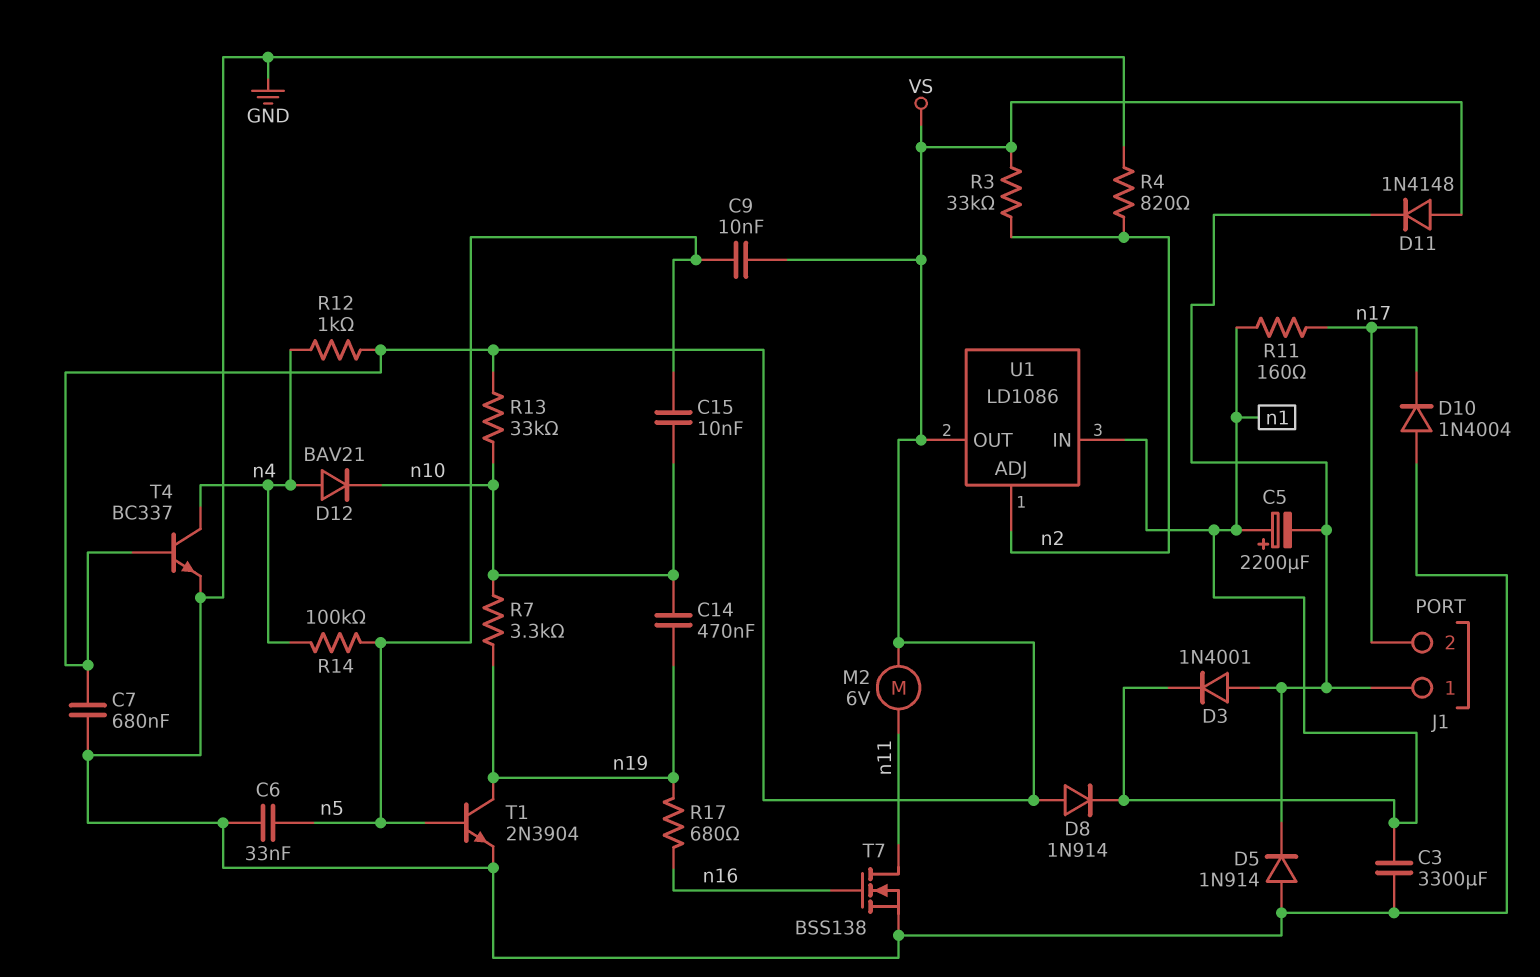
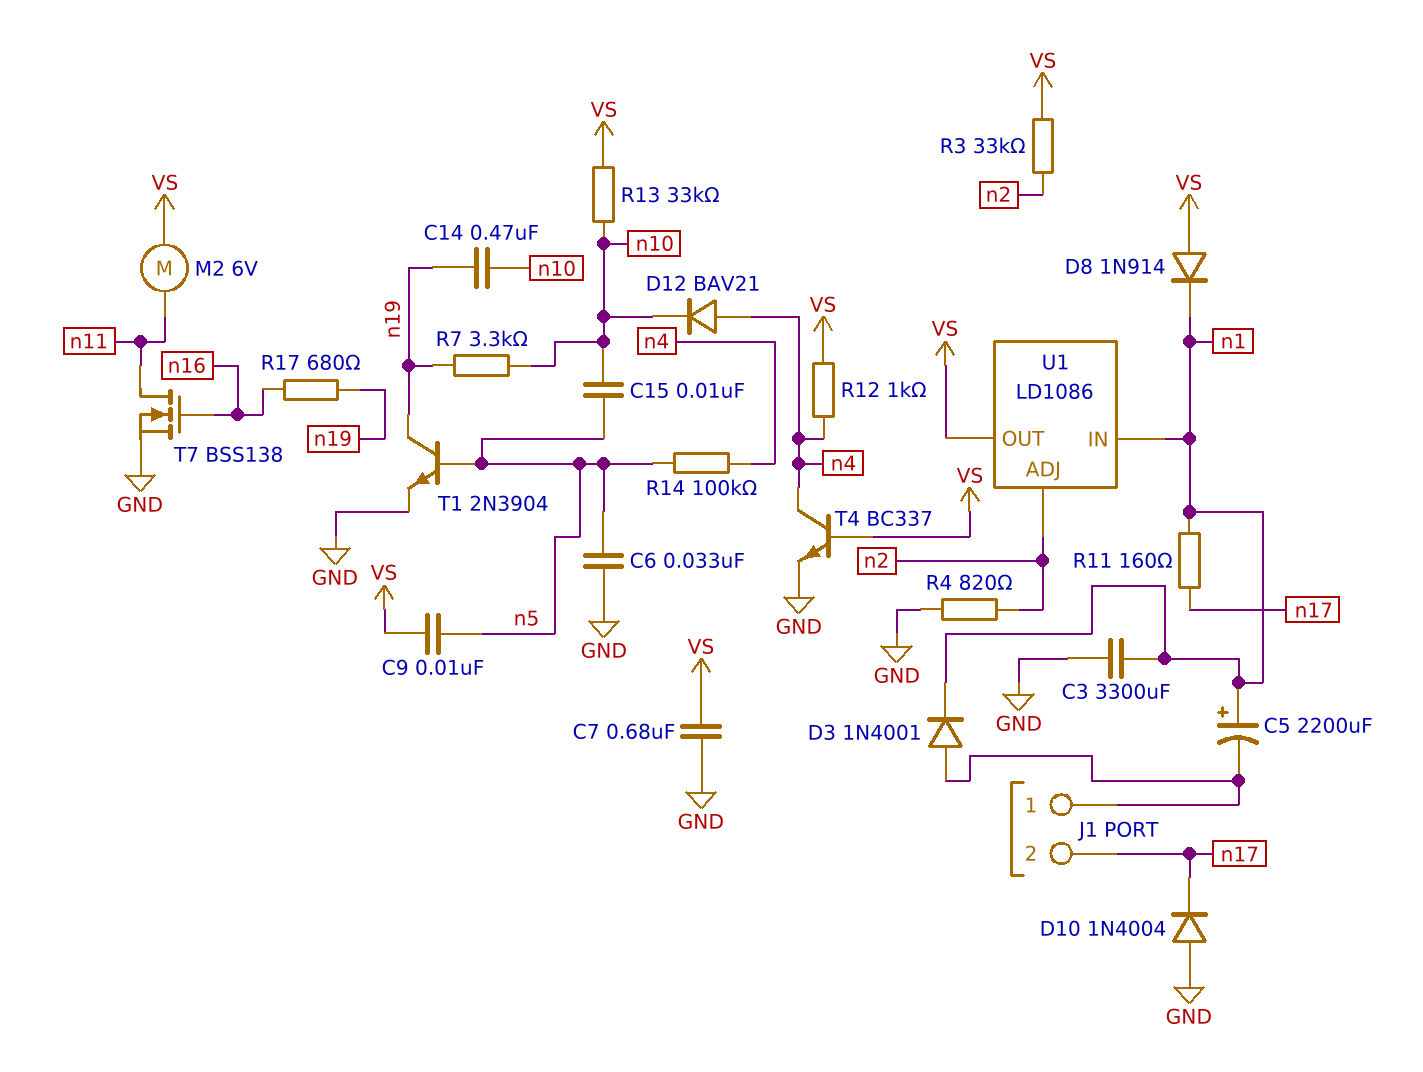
D5: diode 1N914 (A GND, K J1/1) -> none
D11: diode 1N4148 (A VS, K J1/1) -> none

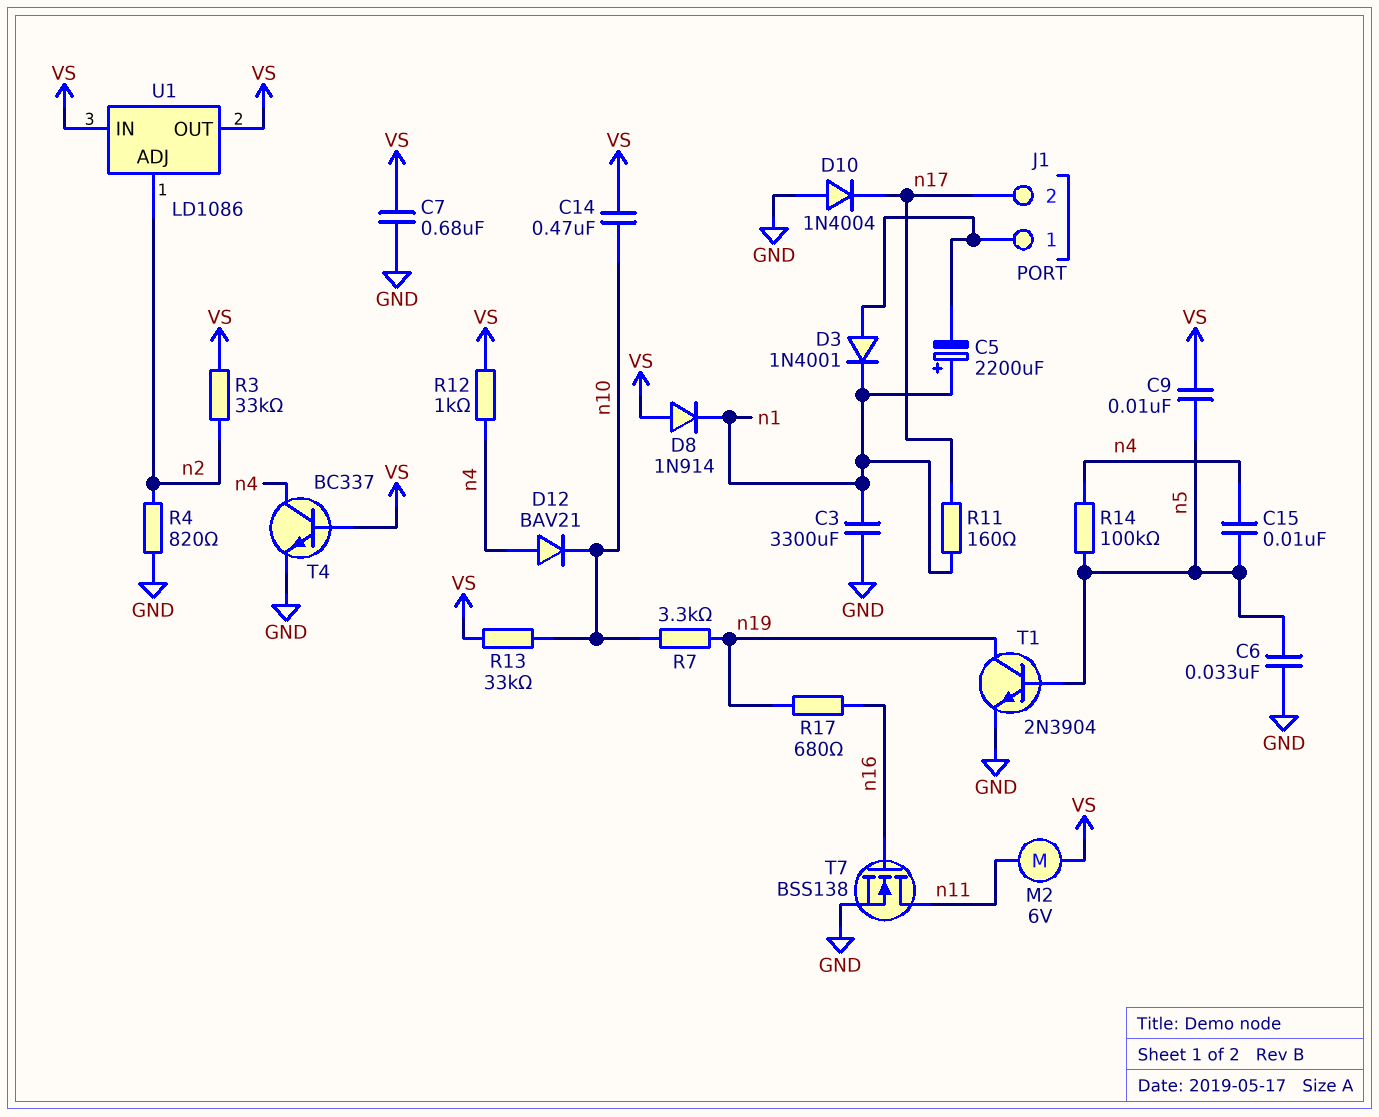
C14: 470nF (n10, n19) -> 470nF (VS, n10)
C15: 10nF (n5, n10) -> 10nF (n4, n5)
U1 pin IN: n1 -> VS

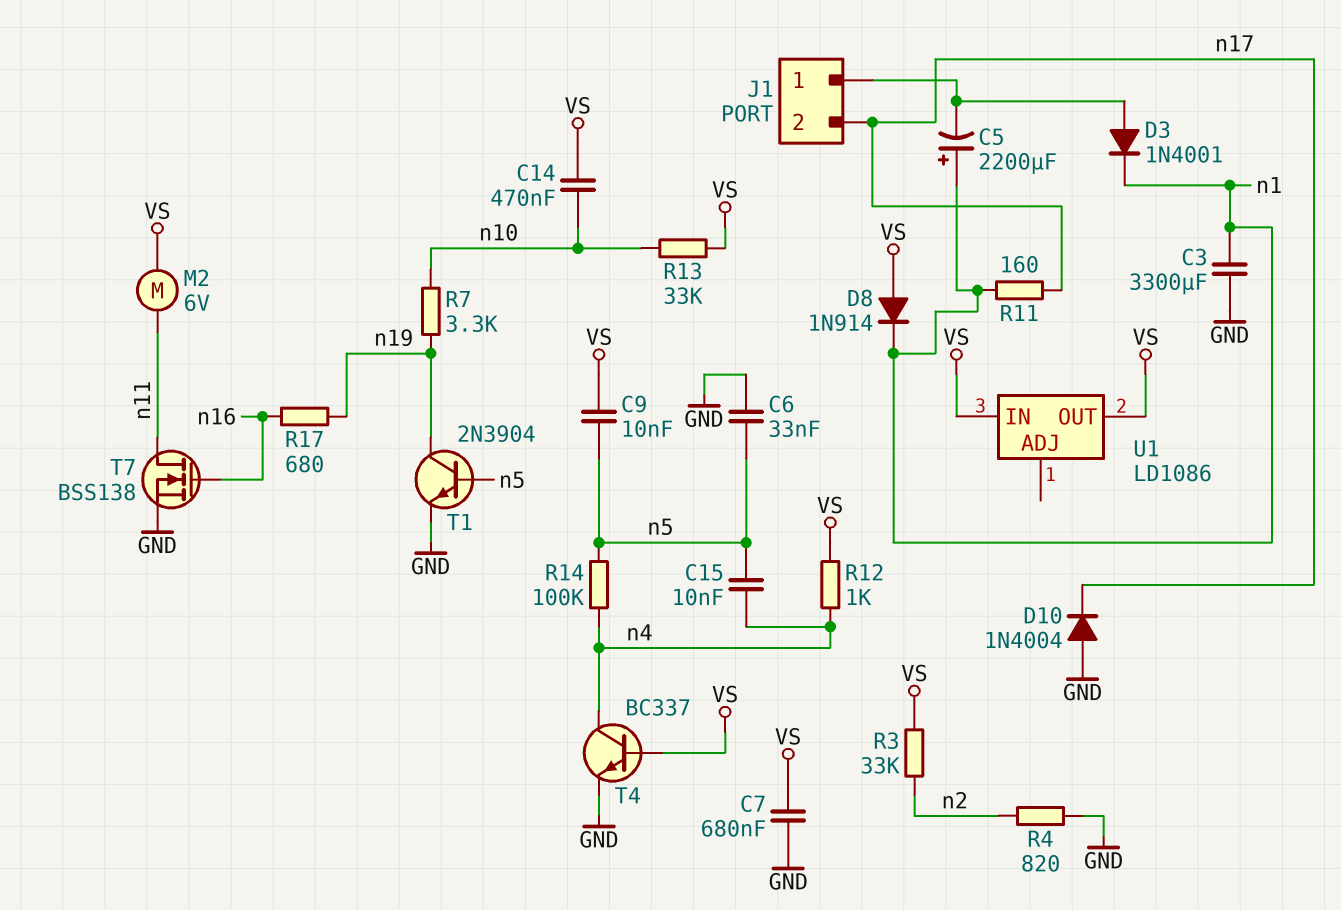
D12: diode BAV21 (A n4, K n10) -> none
U1 pin ADJ: n2 -> none

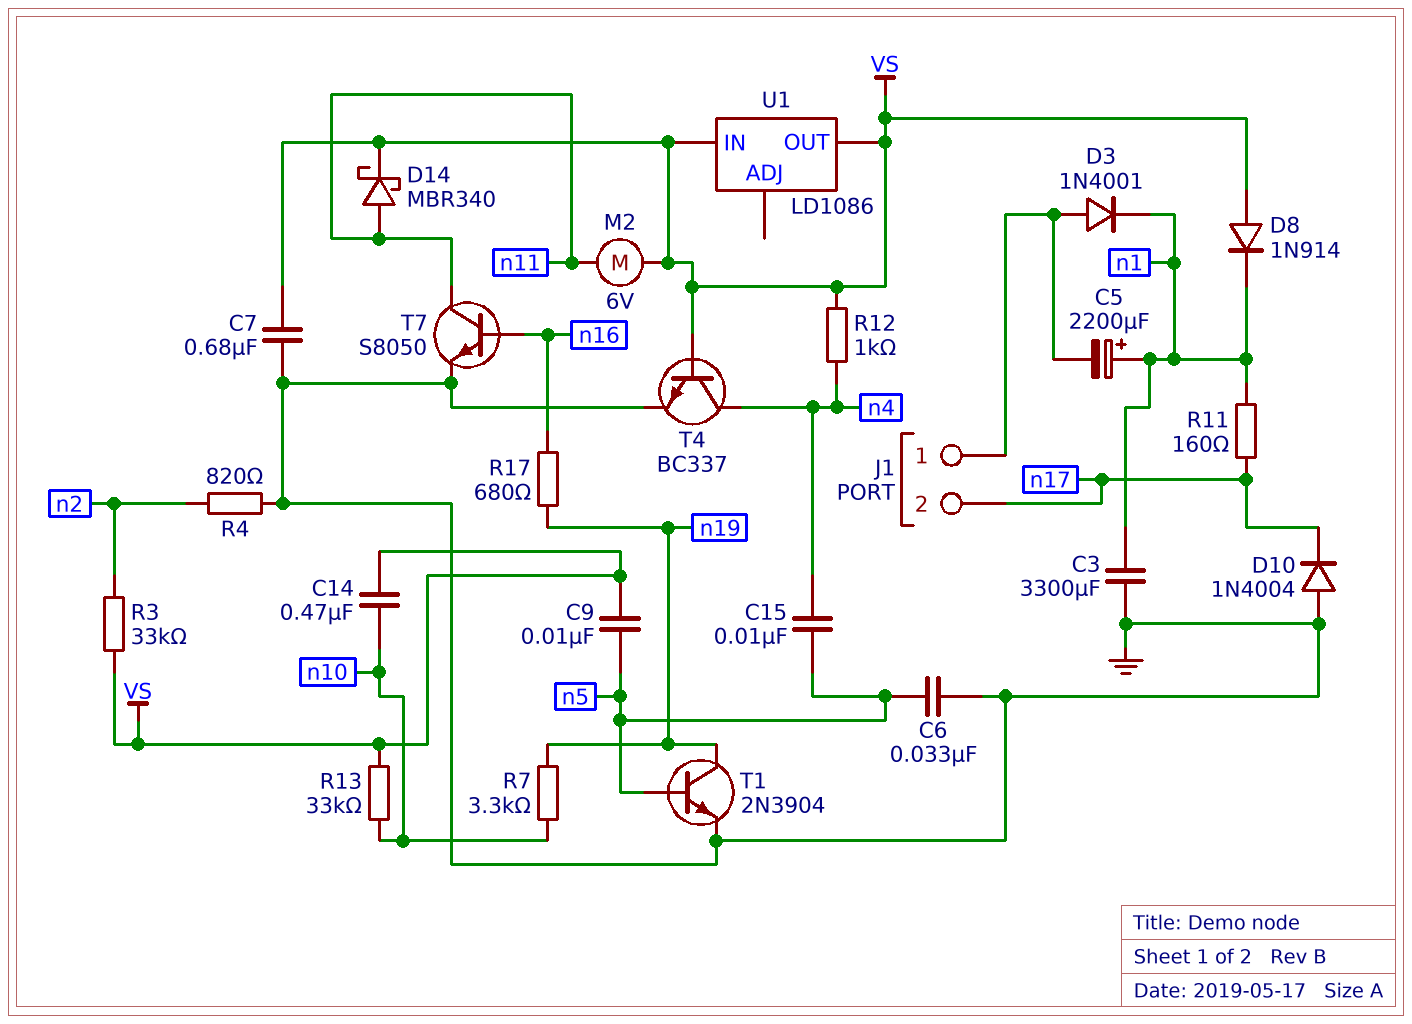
D14: none -> schottky MBR340 (A n11, K VS)
R14: 100k (n4, n5) -> none
T7: NMOS BSS138 (G n16, D n11, S GND) -> NPN S8050 (B n16, C n11, E GND)

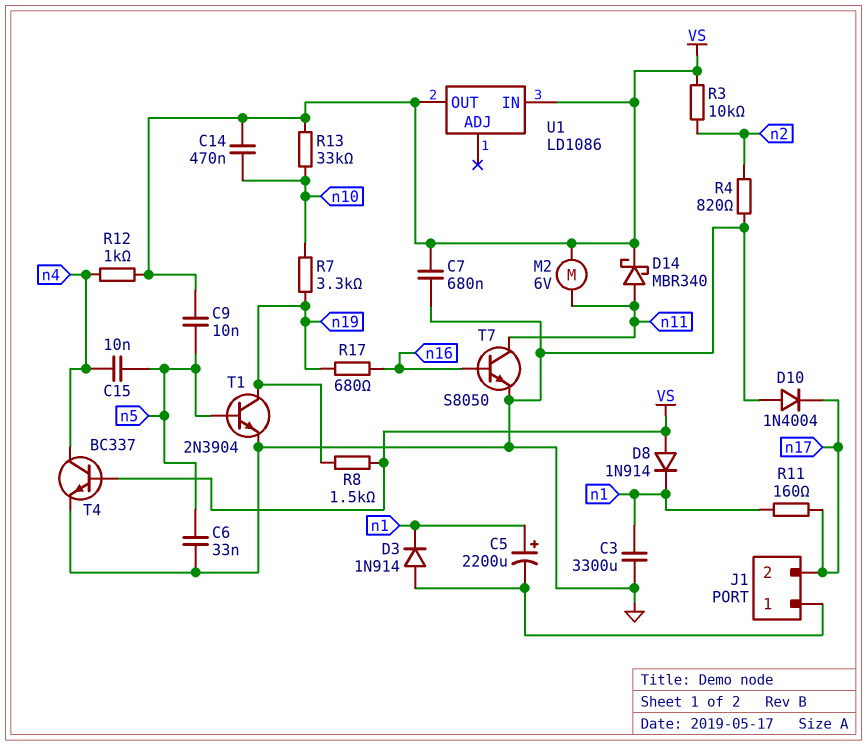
D3: diode 1N4001 (A J1/1, K n1) -> diode 1N914 (A J1/1, K n1)
R3: 33k (VS, n2) -> 10k (VS, n2)
R8: none -> 1.5k (VS, n19)

